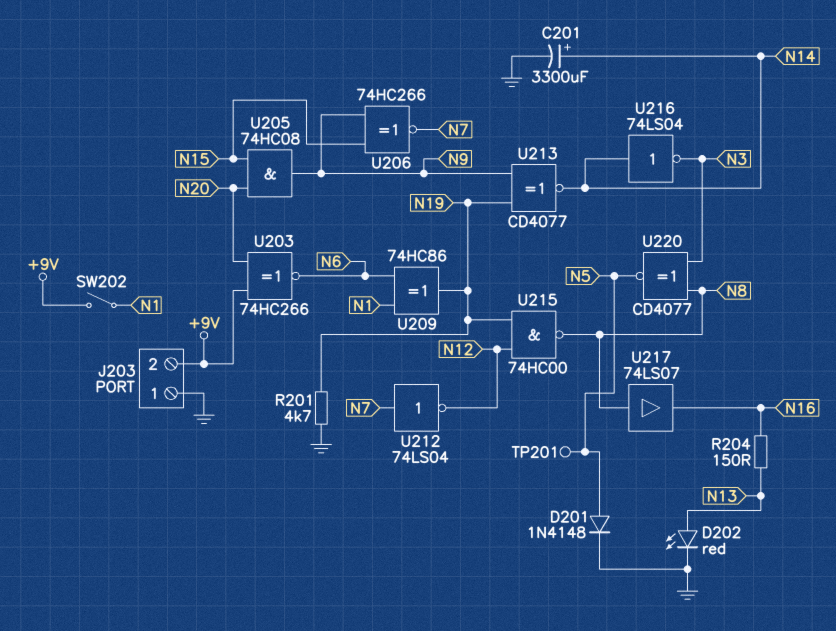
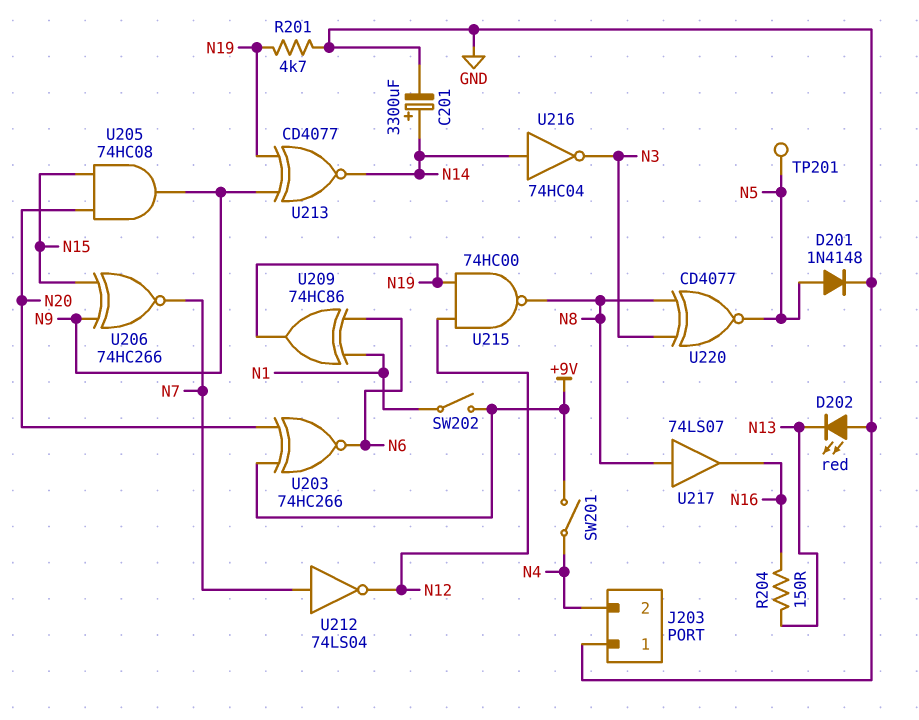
D202: LED red (A N13, K GND) -> LED red (A GND, K N13)
J203 pin 2: +9V -> N4
SW201: none -> switch (+9V, N4)
U216: NOT 74LS04 (in N14, out N3) -> NOT 74HC04 (in N14, out N3)

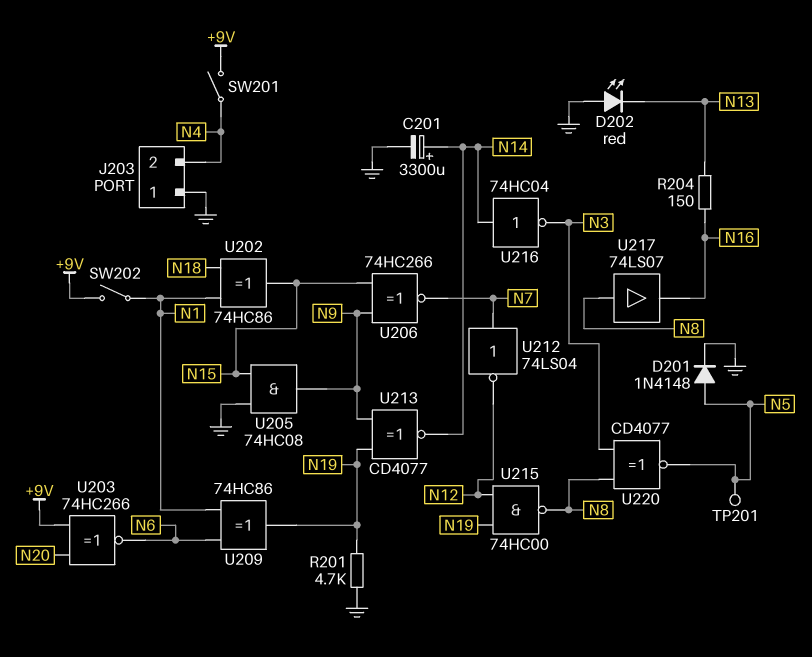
U202: none -> XOR 74HC86 (in N1, in N18, out N15)
U205: AND 74HC08 (in N15, in N20, out N9) -> AND 74HC08 (in GND, in N15, out N9)

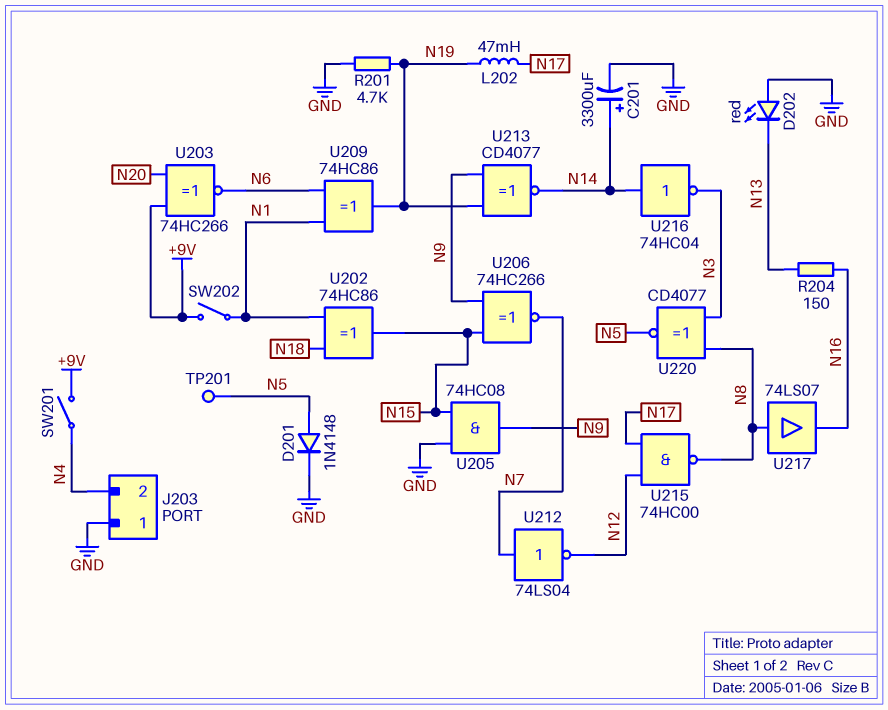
L202: none -> 47mH (N17, N19)
U215: NAND 74HC00 (in N12, in N19, out N8) -> NAND 74HC00 (in N12, in N17, out N8)

